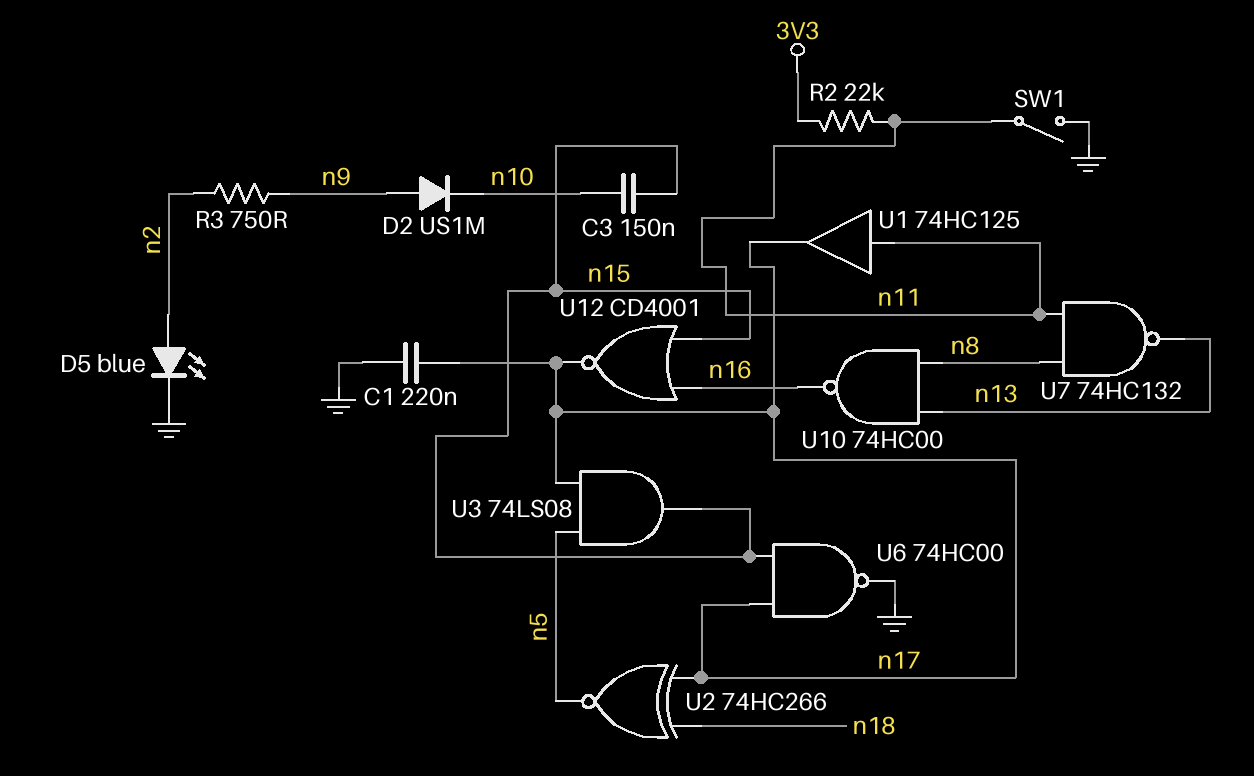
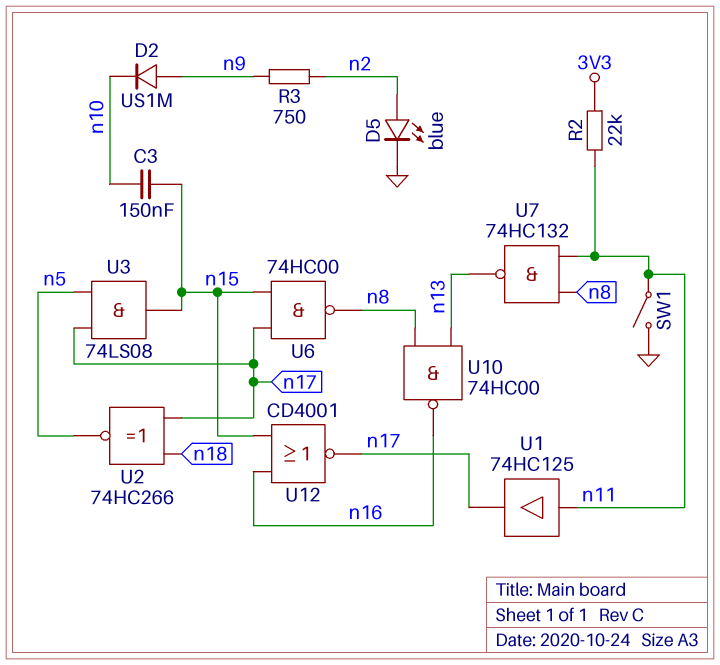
C1: 220nF (GND, n17) -> none
U6: NAND 74HC00 (in n15, in n17, out GND) -> NAND 74HC00 (in n15, in n17, out n8)

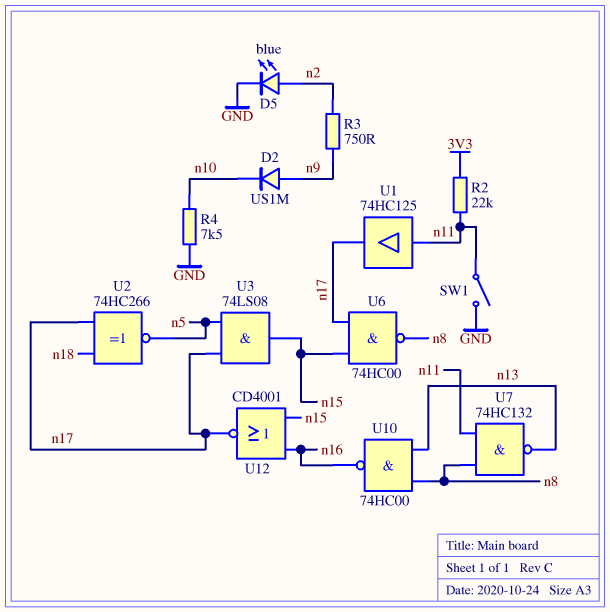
C3: 150nF (n10, n15) -> none
R4: none -> 7.5k (GND, n10)

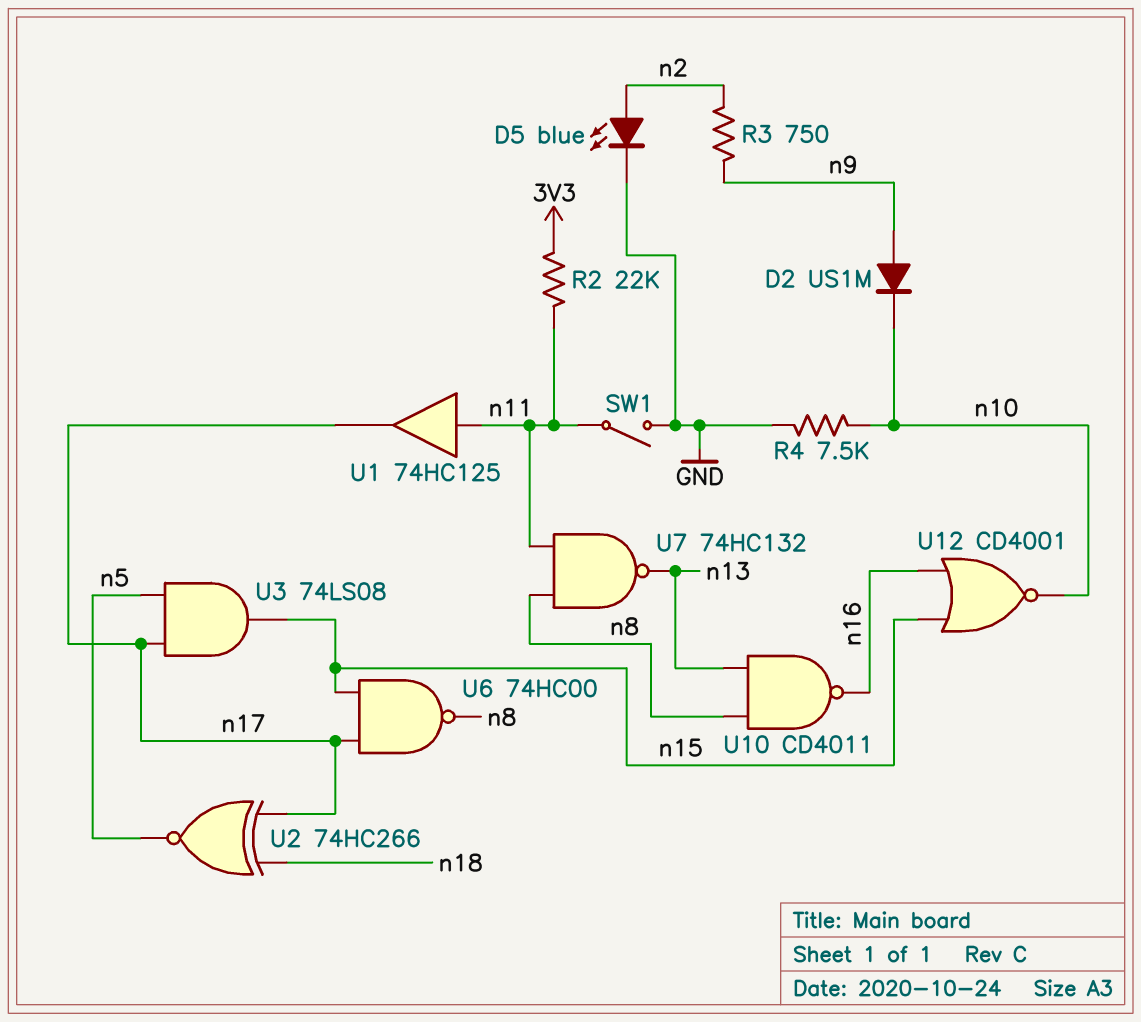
U10: NAND 74HC00 (in n8, in n13, out n16) -> NAND CD4011 (in n8, in n13, out n16)
U12: NOR CD4001 (in n15, in n16, out n17) -> NOR CD4001 (in n15, in n16, out n10)

